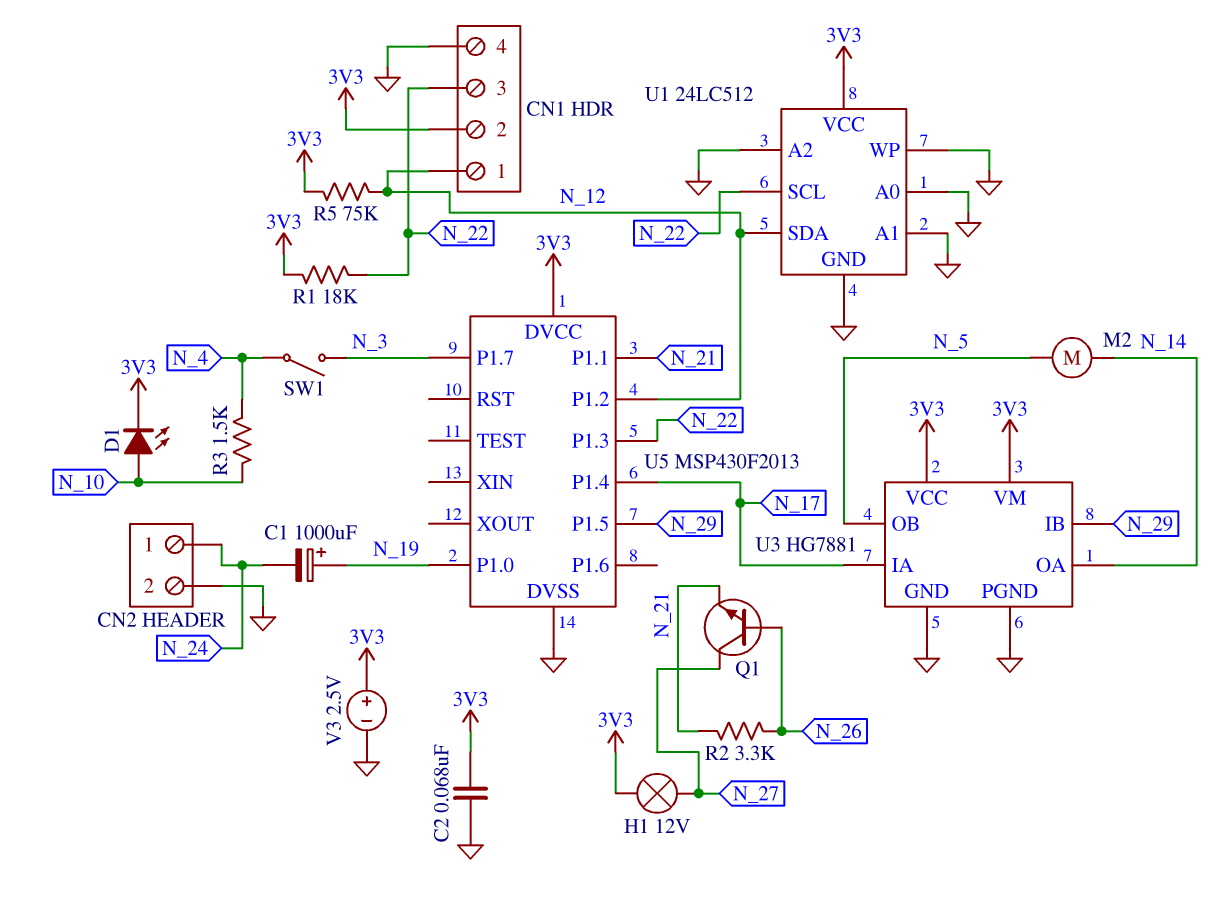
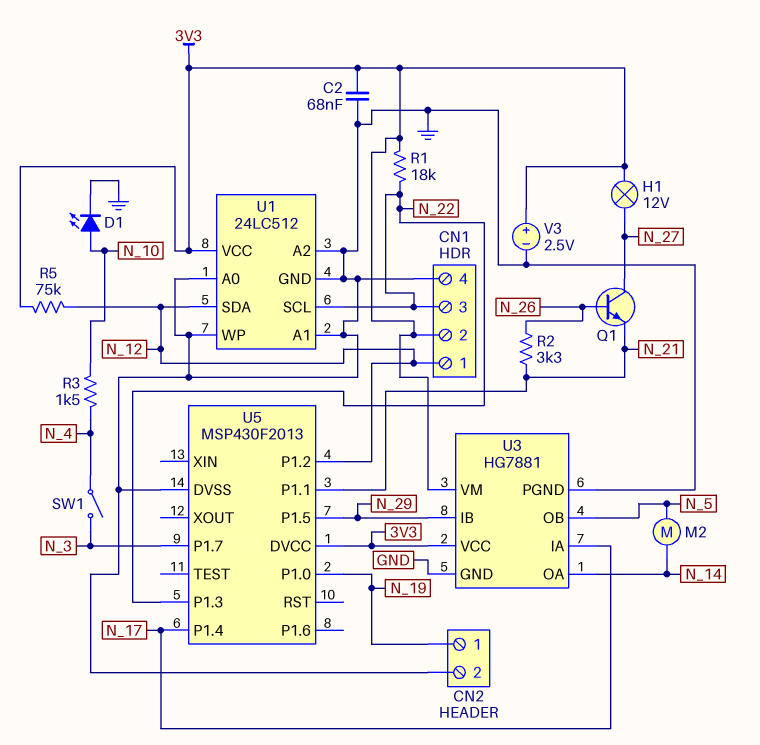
C1: 1000uF (plus N_19, minus N_24) -> none
CN2 pin 1: N_24 -> N_19
D1: LED (A N_10, K 3V3) -> LED (A N_10, K GND)

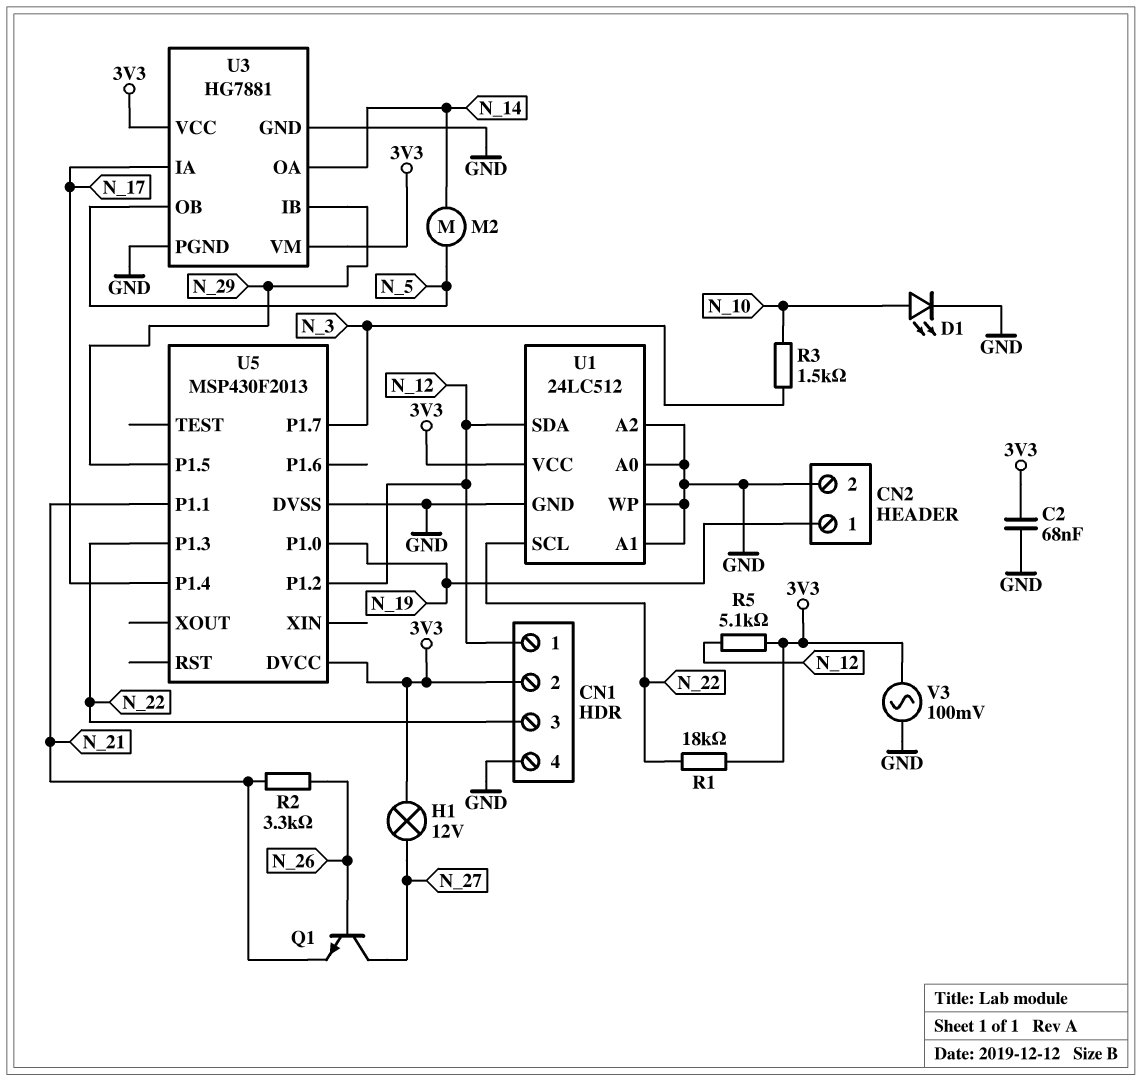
R3: 1.5k (N_4, N_10) -> 1.5k (N_3, N_10)
R5: 75k (3V3, N_12) -> 5.1k (3V3, N_12)
SW1: switch (N_3, N_4) -> none
V3: 2.5V (plus 3V3, minus GND) -> AC 100mV (3V3, GND)

